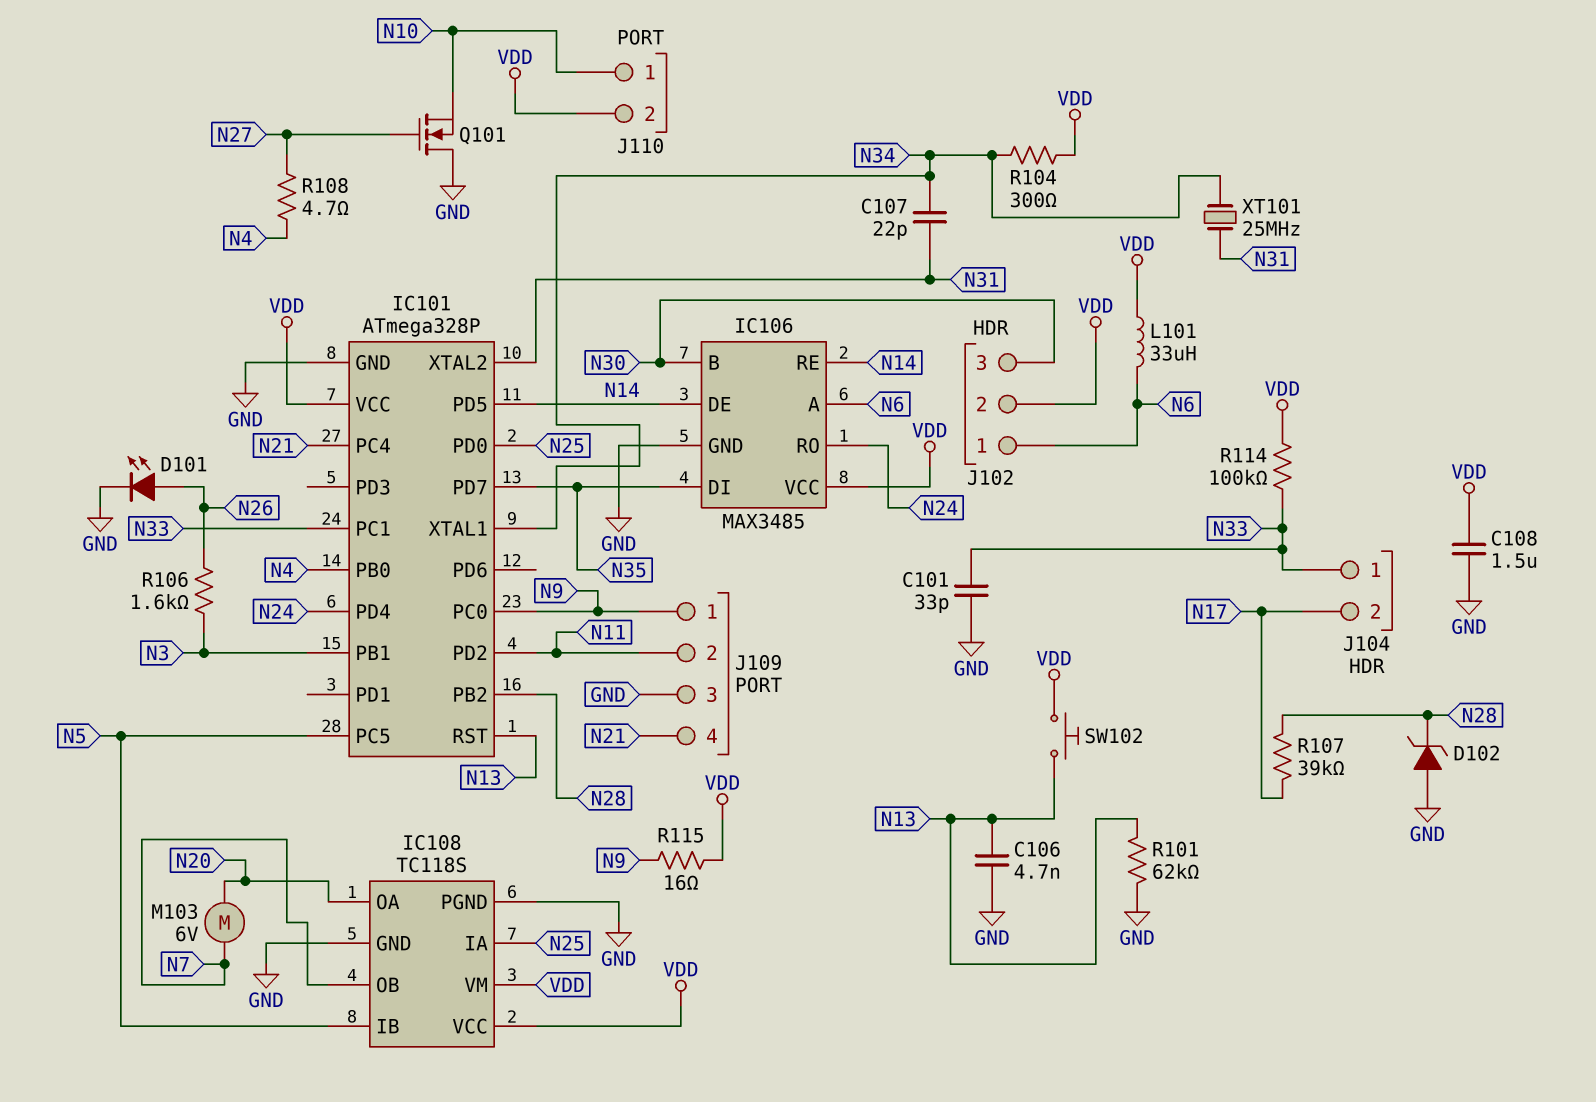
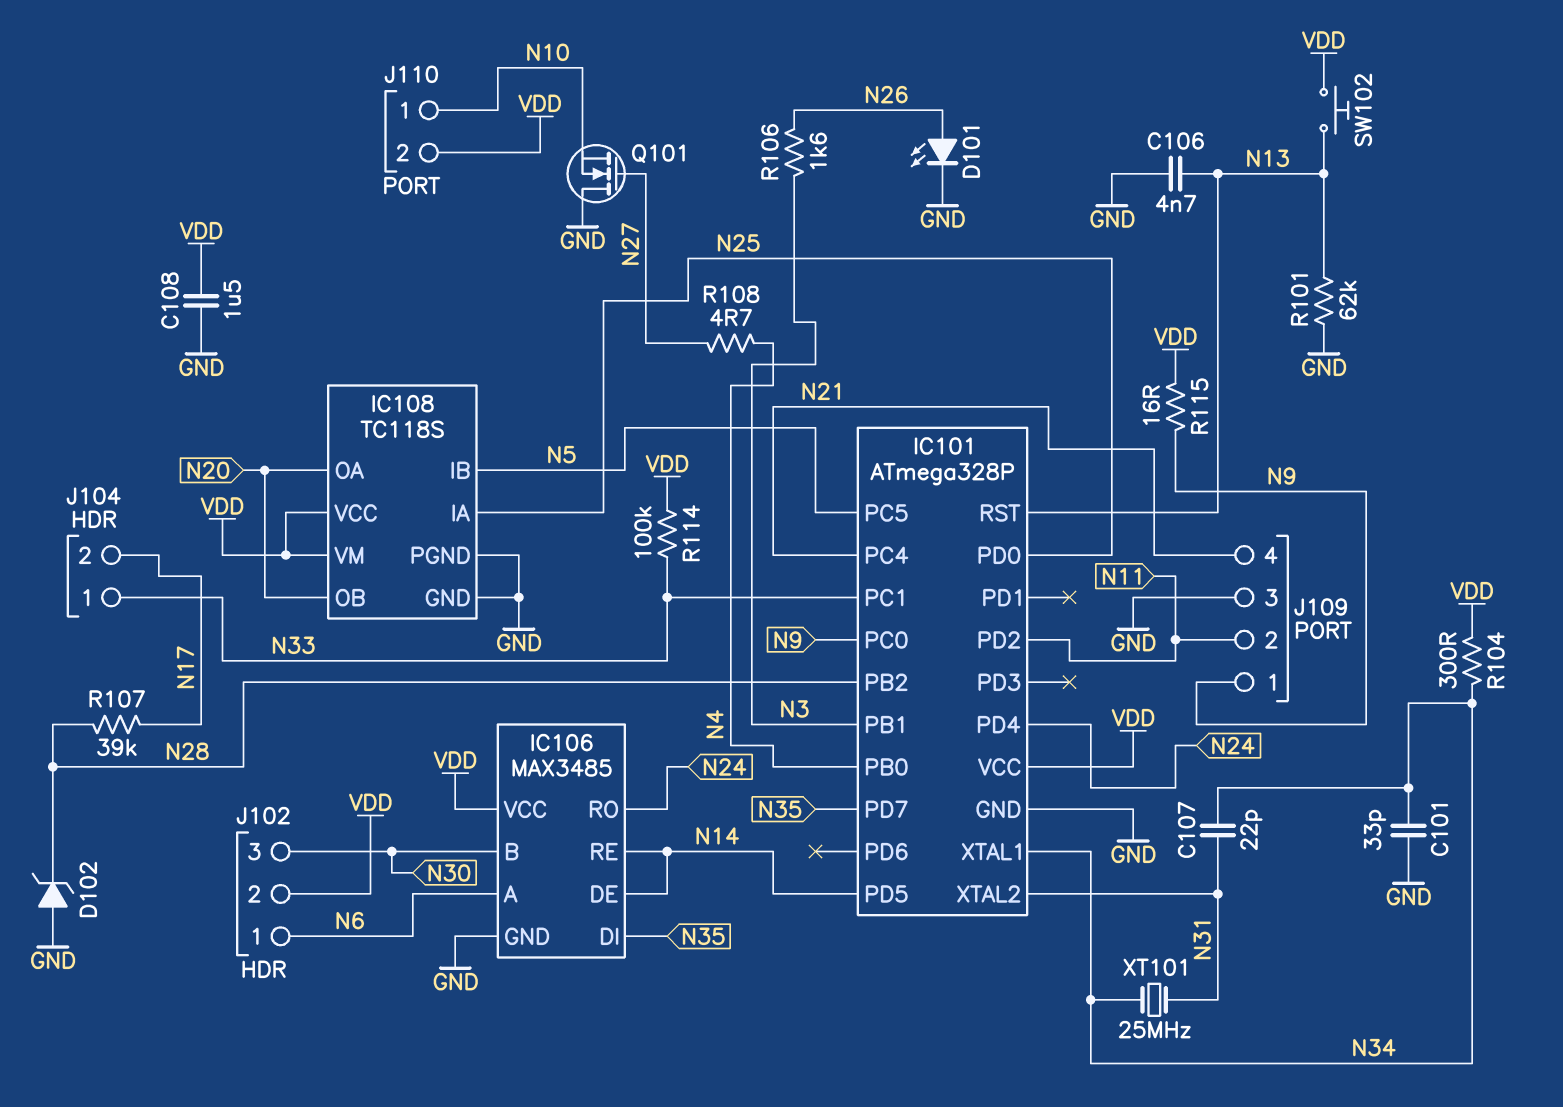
C101: 33pF (GND, N33) -> 33pF (GND, N34)
IC108 pin OB: N7 -> N20
L101: 33uH (N6, VDD) -> none
M103: motor 6V (N7, N20) -> none

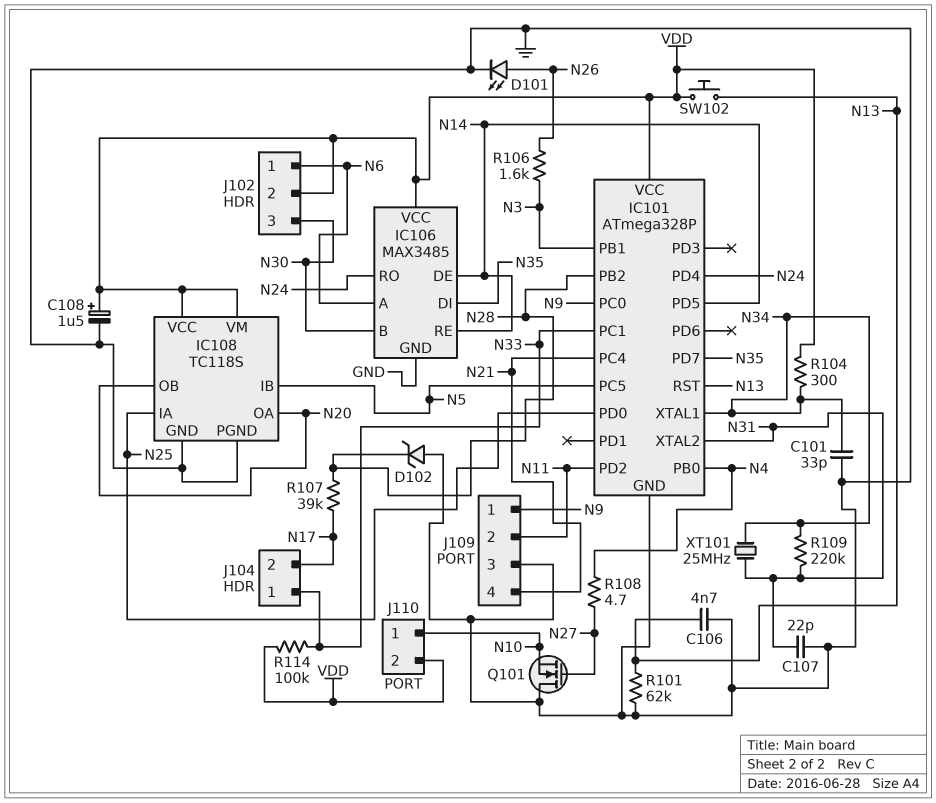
C107: 22pF (N31, N34) -> 22pF (GND, N31)
C108: 1.5uF (GND, VDD) -> 1.5uF (plus VDD, minus GND)
R109: none -> 220k (N31, N34)
R115: 16 (N9, VDD) -> none

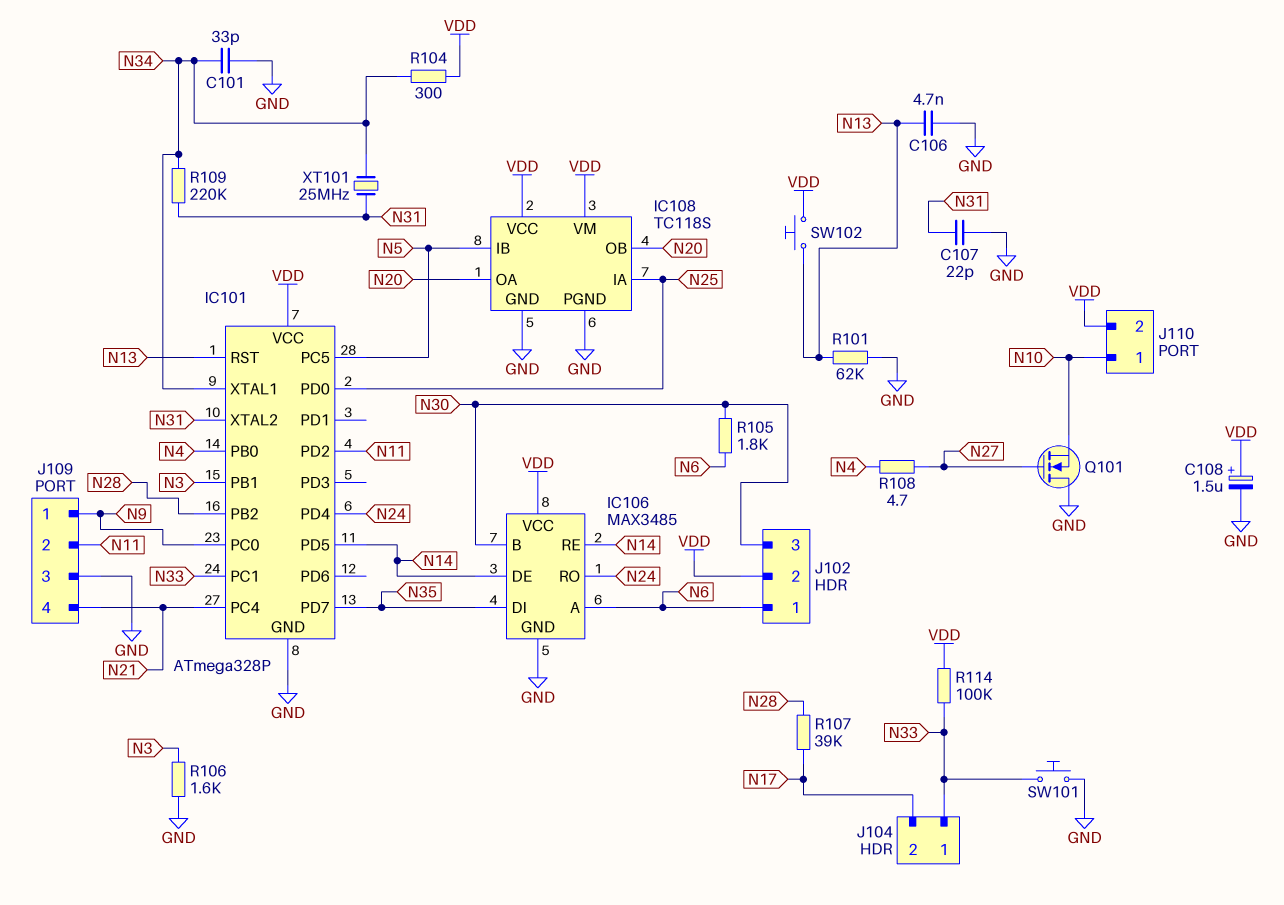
D101: LED (A N26, K GND) -> none
D102: zener (A GND, K N28) -> none
R105: none -> 1.8k (N6, N30)
R106: 1.6k (N3, N26) -> 1.6k (GND, N3)
SW101: none -> button (GND, N33)

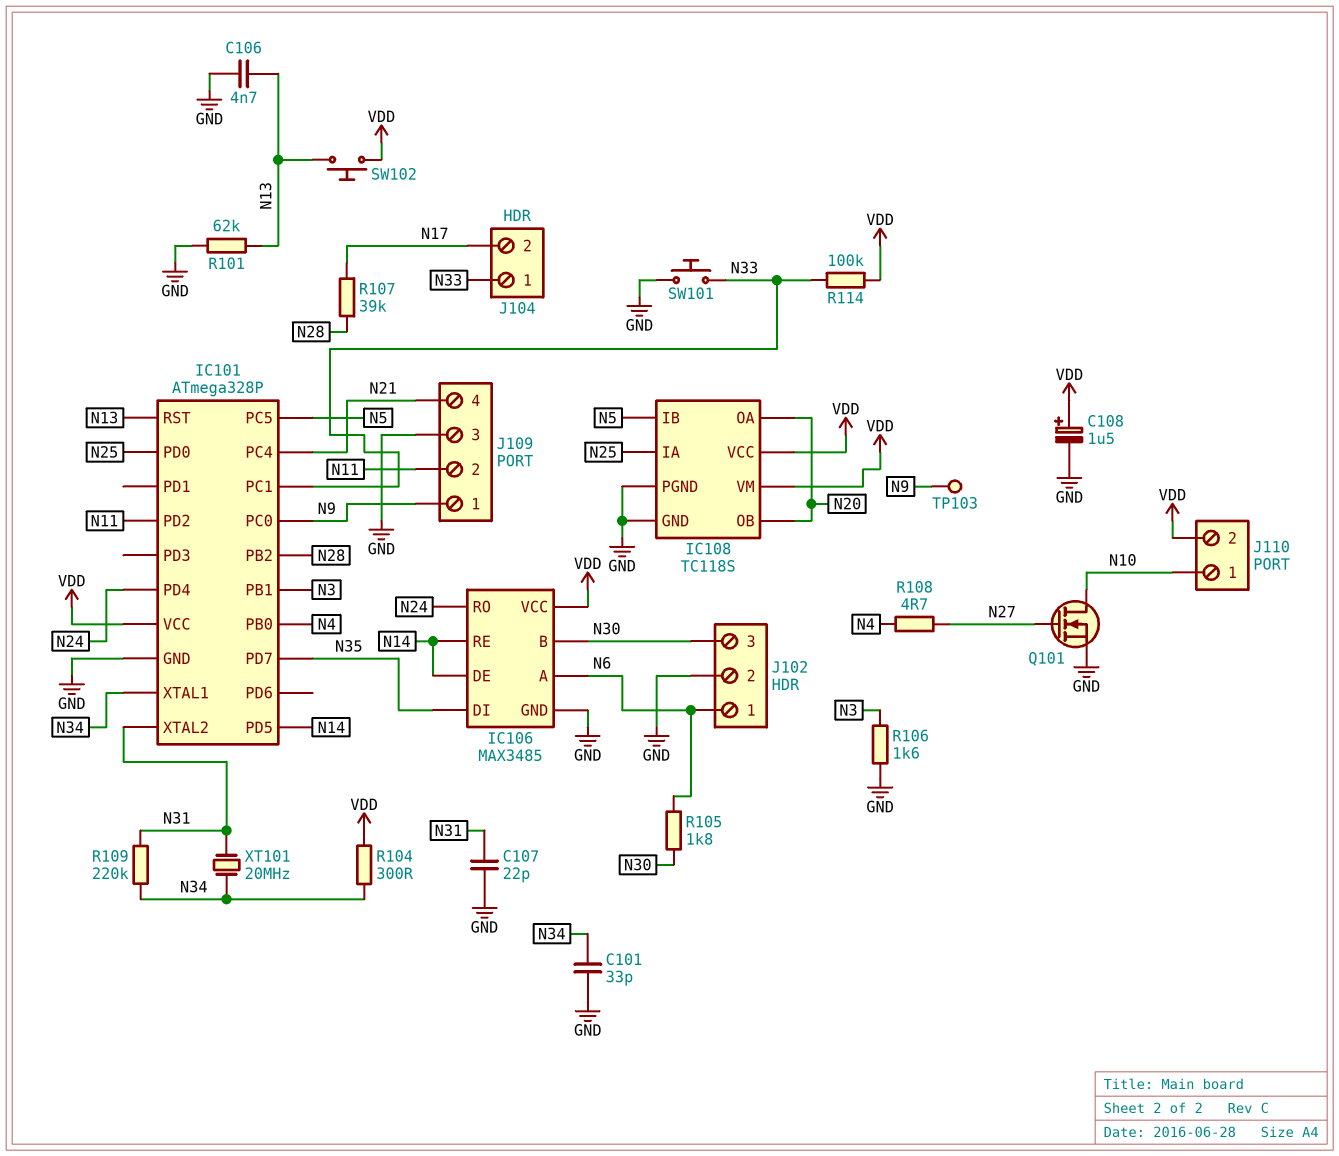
J102 pin 2: VDD -> GND
Q101: NMOS (G N27, D GND, S N10) -> NMOS (G N27, D N10, S GND)
TP103: none -> test point (N9)
XT101: 25MHz (N31, N34) -> 20MHz (N31, N34)

